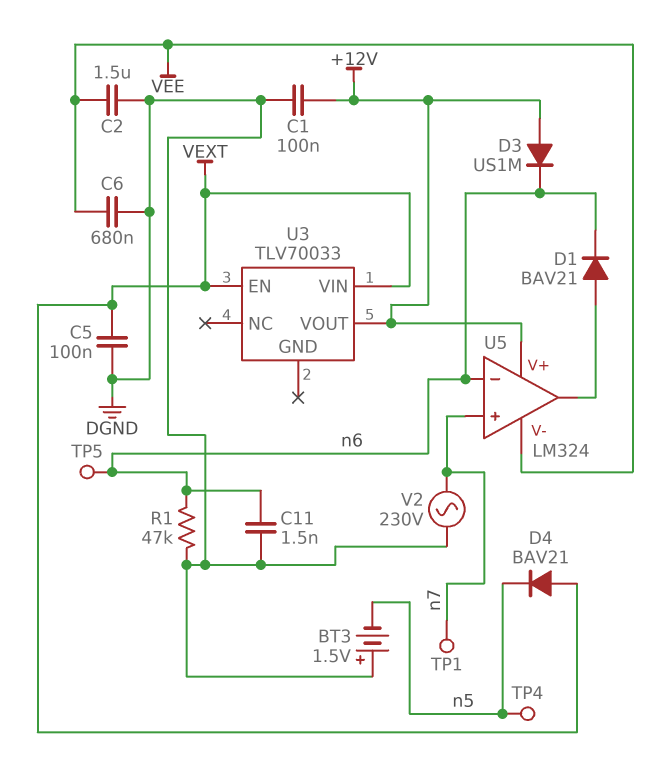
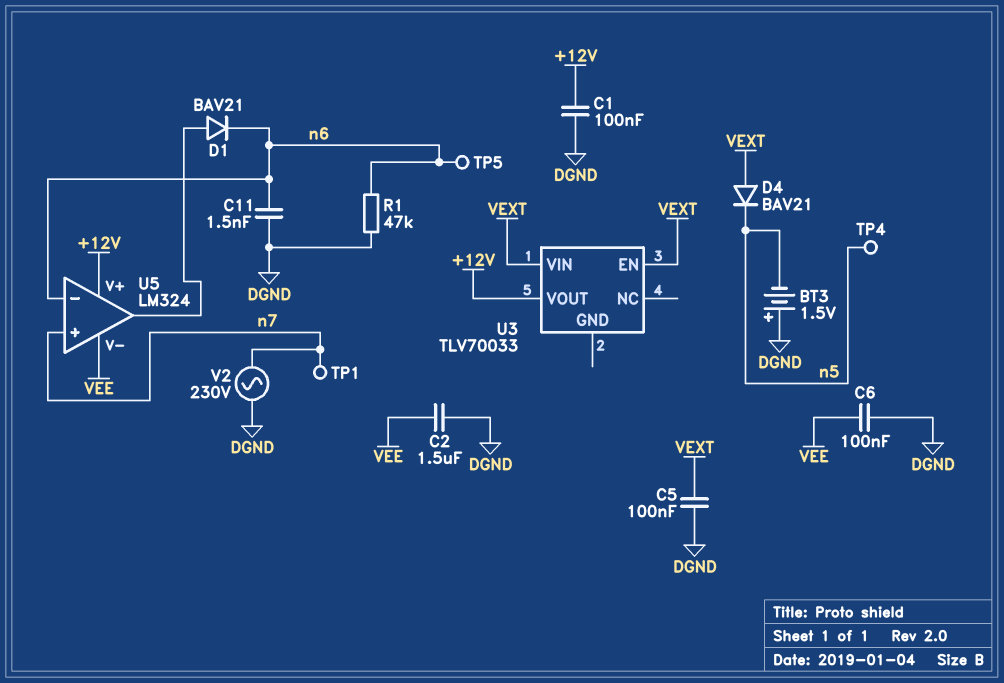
C6: 680nF (DGND, VEE) -> 100nF (DGND, VEE)
D3: diode US1M (A +12V, K n6) -> none

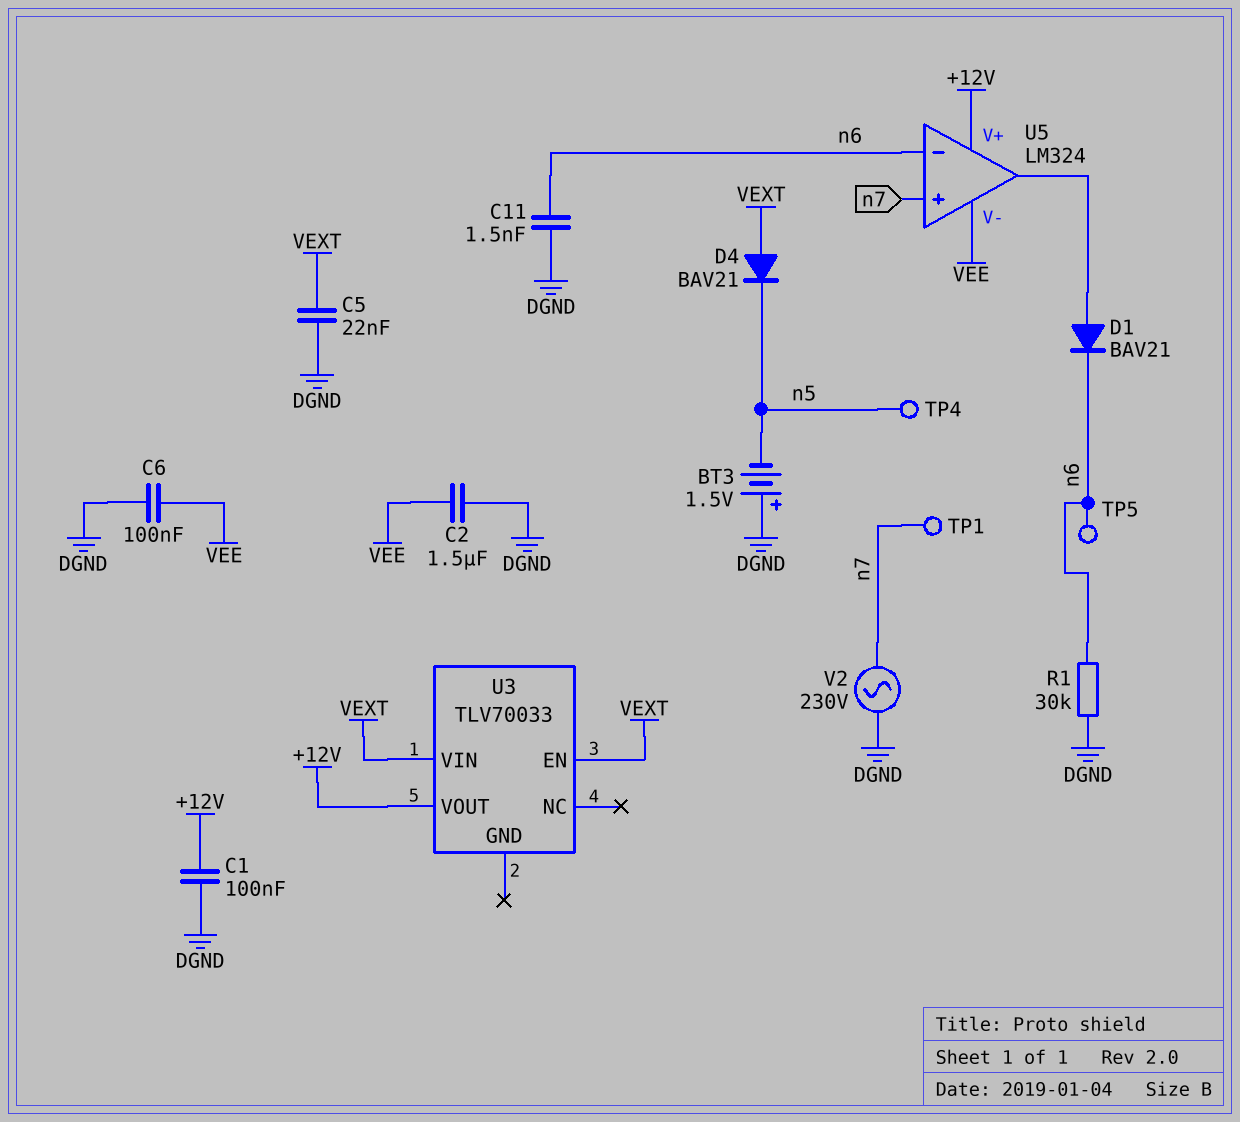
C5: 100nF (DGND, VEXT) -> 22nF (DGND, VEXT)
R1: 47k (DGND, n6) -> 30k (DGND, n6)

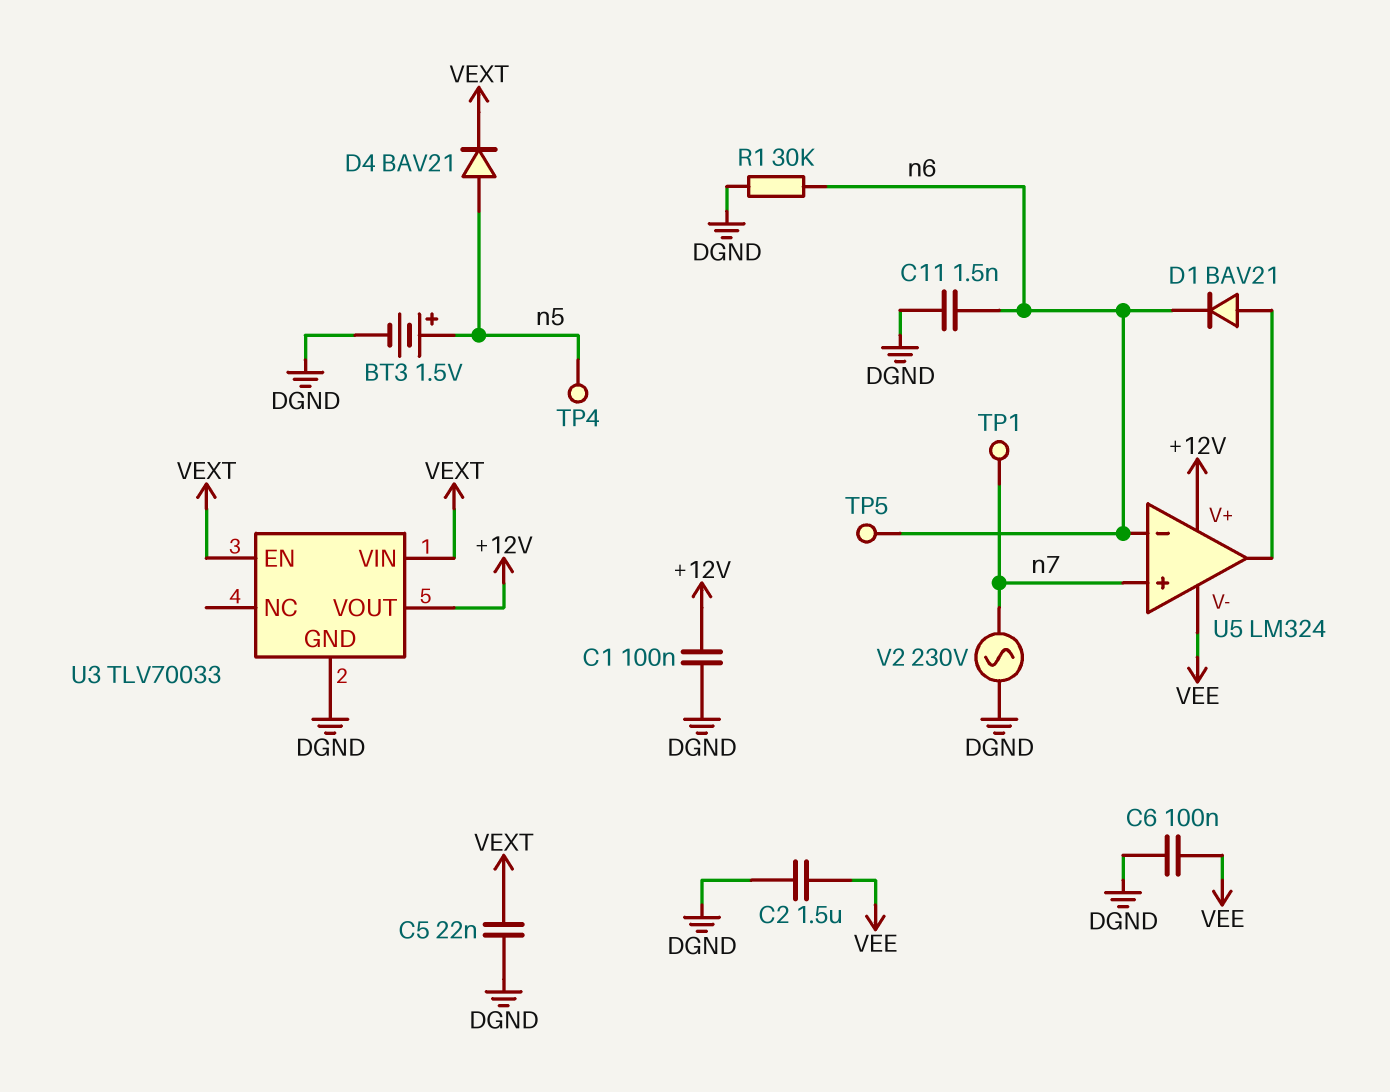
BT3: 1.5V (plus DGND, minus n5) -> 1.5V (plus n5, minus DGND)
D4: diode BAV21 (A VEXT, K n5) -> diode BAV21 (A n5, K VEXT)
U3 pin GND: none -> DGND

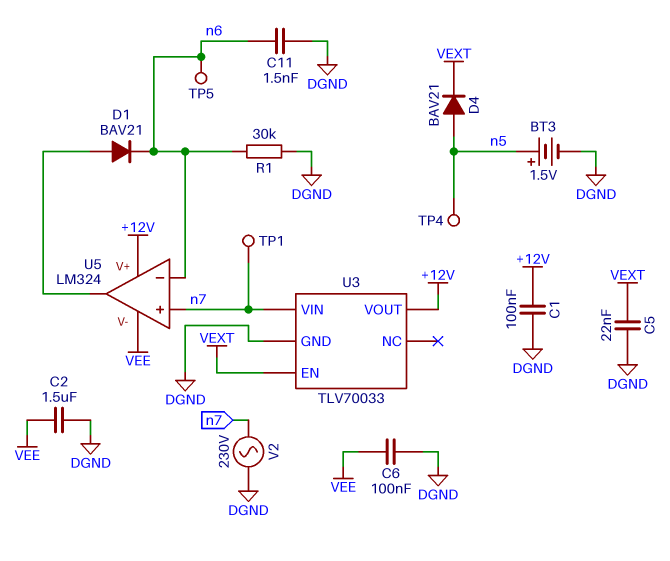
U3 pin VIN: VEXT -> n7

